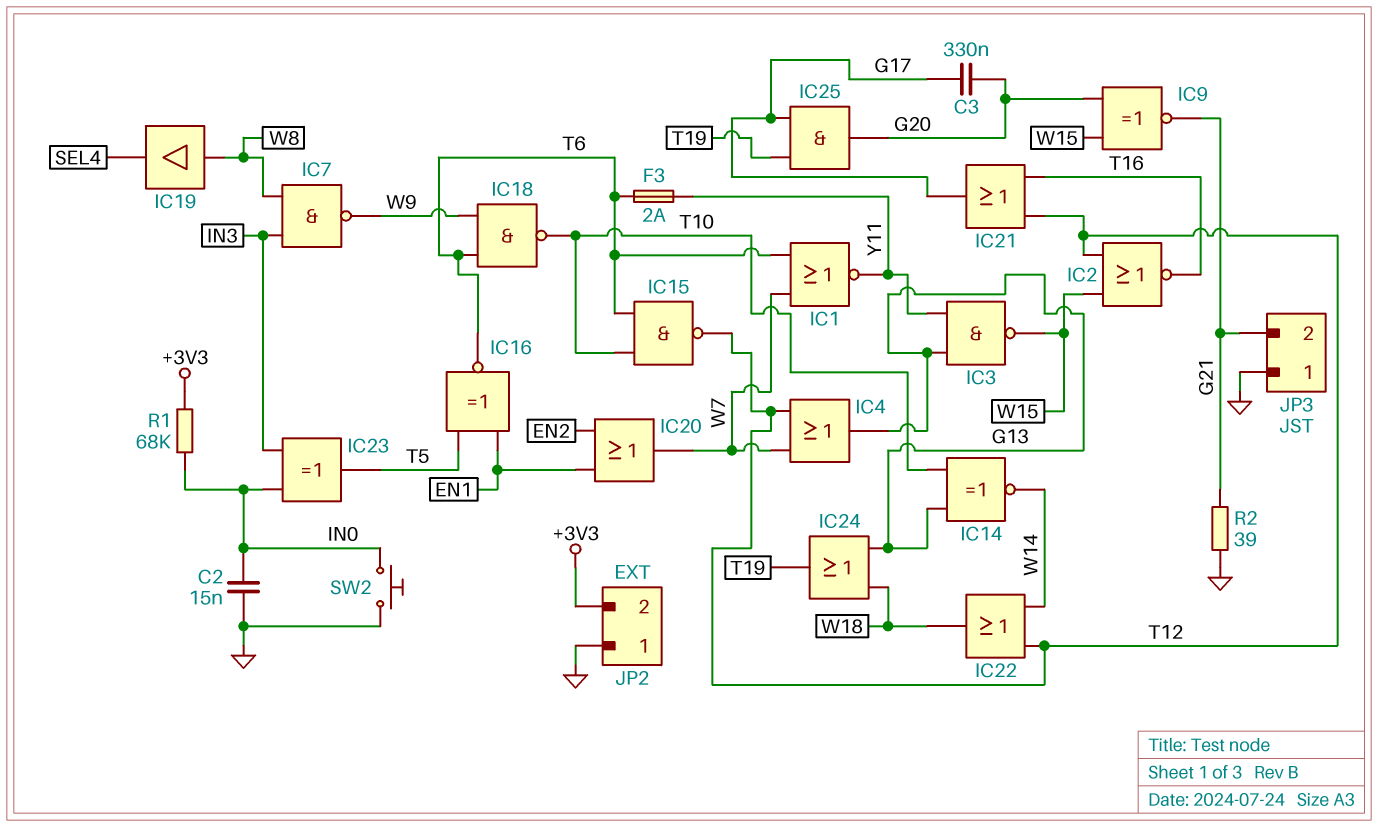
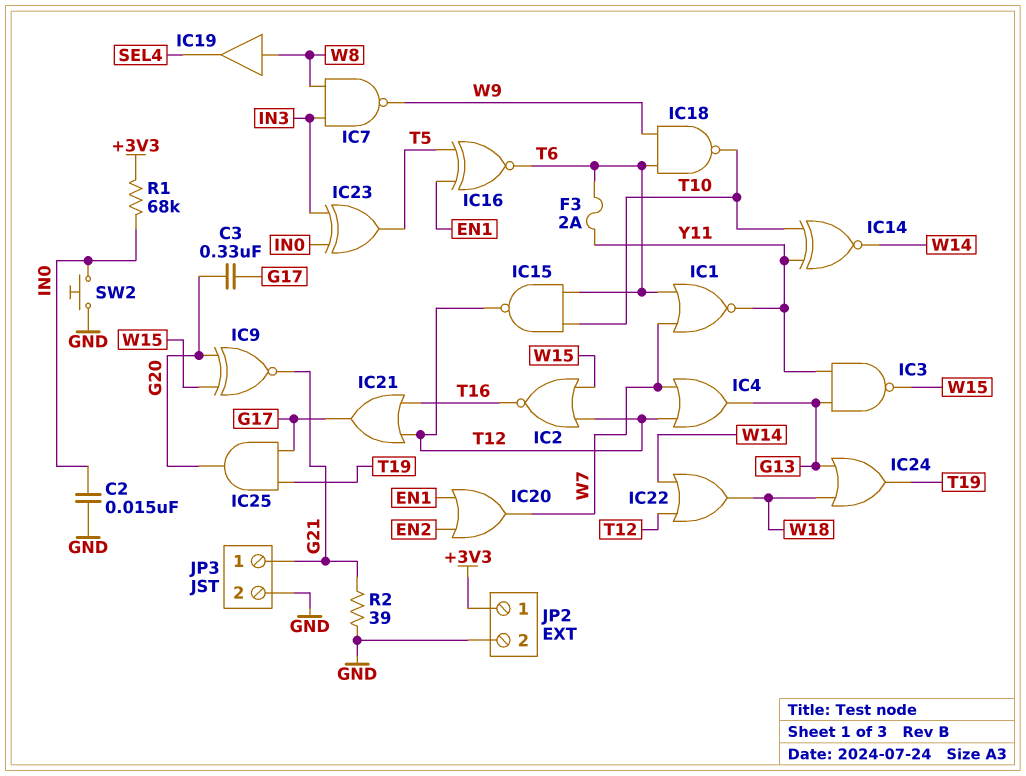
IC14: XNOR (in G13, in T10, out W14) -> XNOR (in T10, in Y11, out W14)
JP2 pin 1: GND -> +3V3
JP2 pin 2: +3V3 -> GND
JP3 pin 1: GND -> G21
JP3 pin 2: G21 -> GND

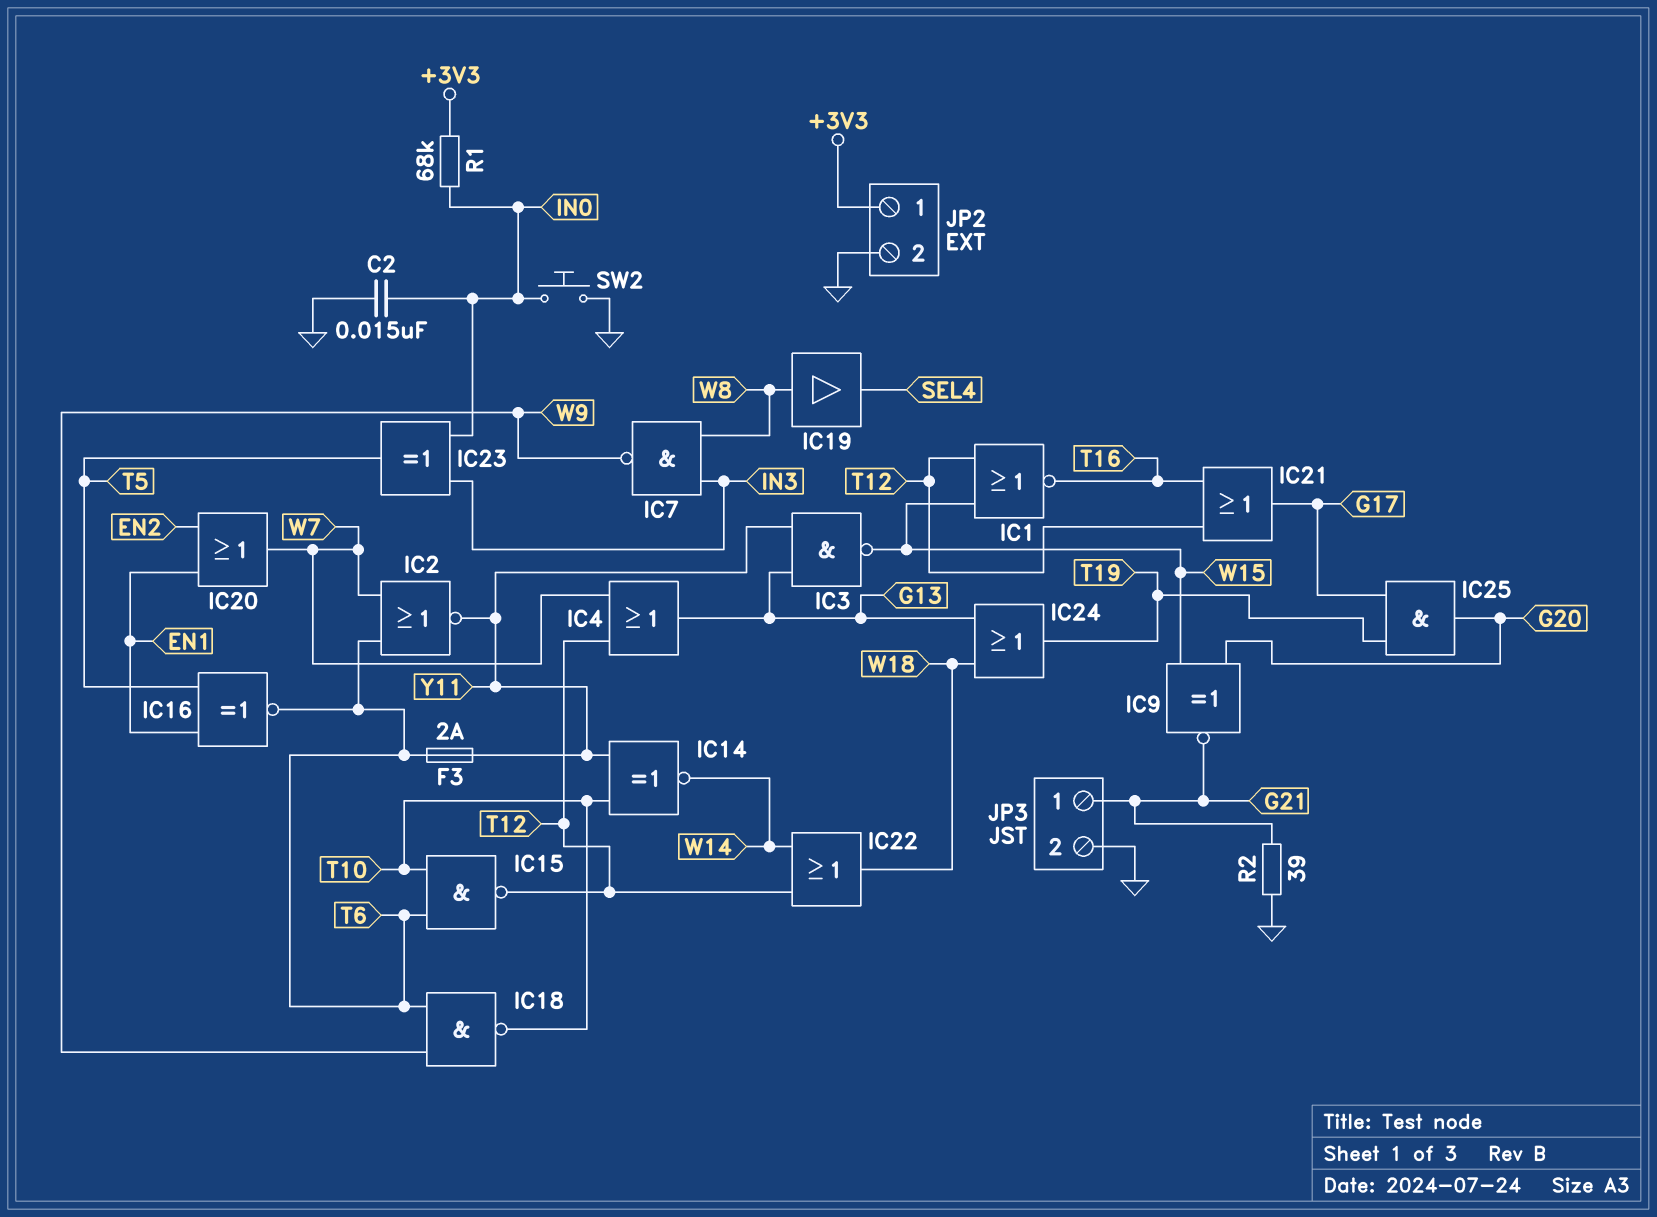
C3: 330nF (G17, G20) -> none
IC1: NOR (in T6, in W7, out Y11) -> NOR (in T12, in W15, out T16)
IC2: NOR (in T12, in W15, out T16) -> NOR (in T6, in W7, out Y11)

